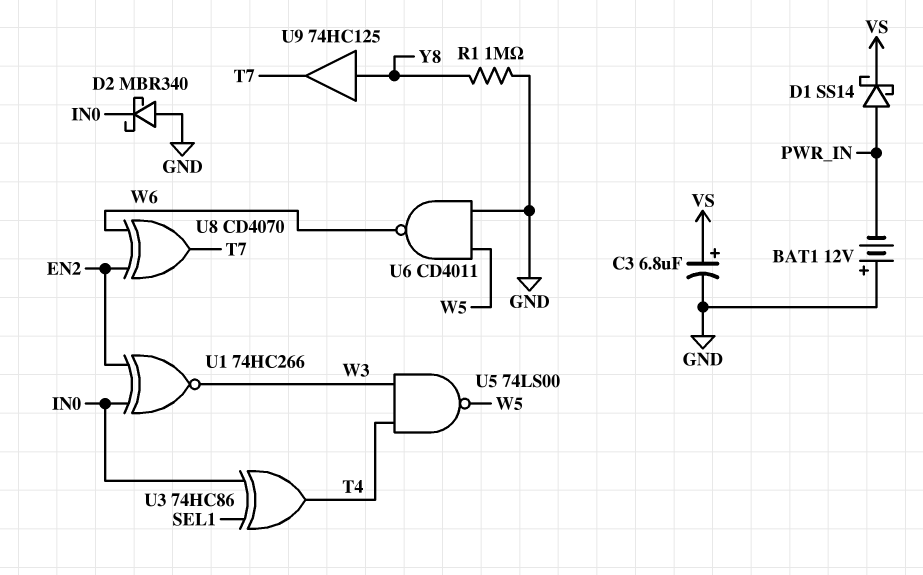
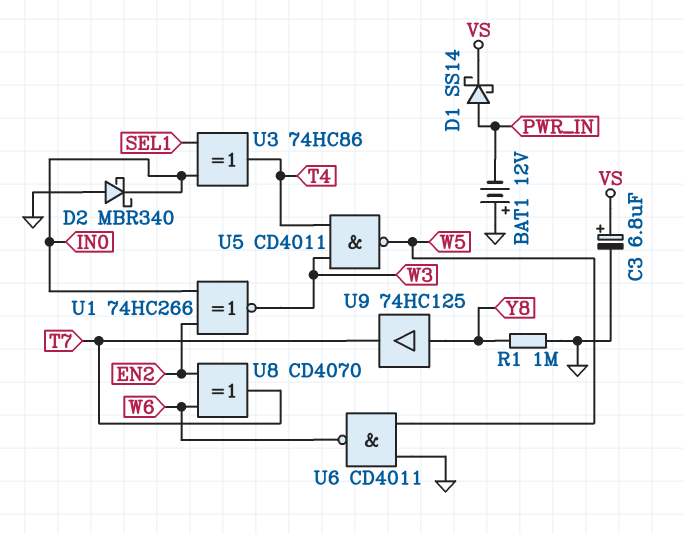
U5: NAND 74LS00 (in T4, in W3, out W5) -> NAND CD4011 (in T4, in W3, out W5)

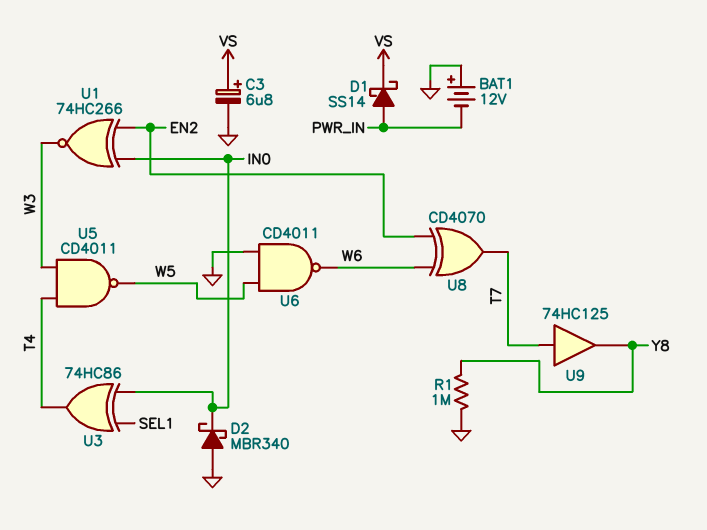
U9: buffer 74HC125 (in Y8, out T7) -> buffer 74HC125 (in T7, out Y8)

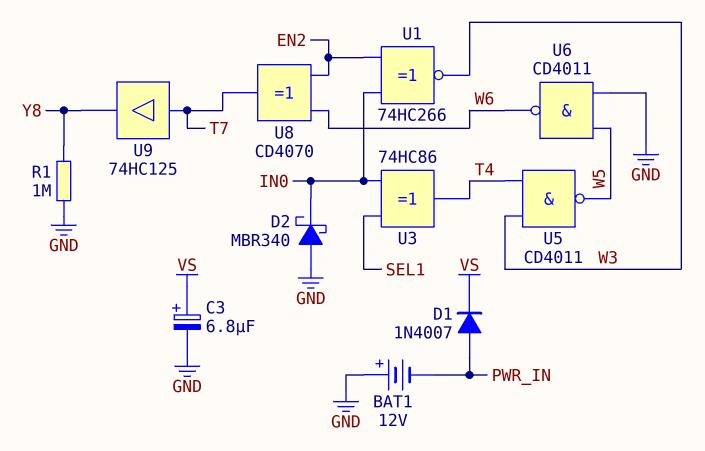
D1: schottky SS14 (A PWR_IN, K VS) -> diode 1N4007 (A PWR_IN, K VS)

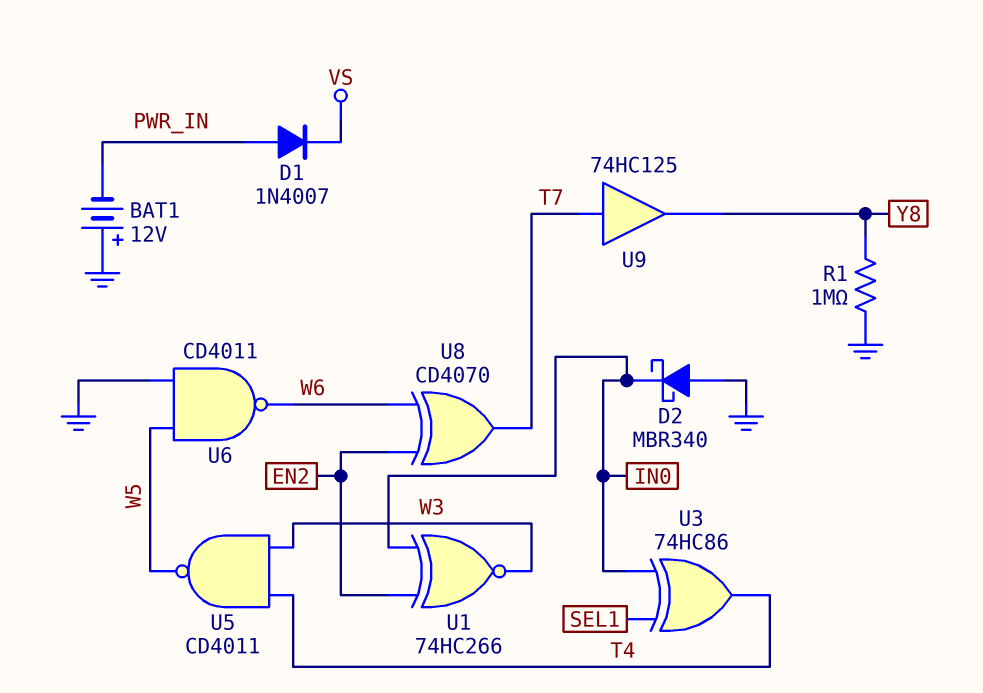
C3: 6.8uF (plus VS, minus GND) -> none

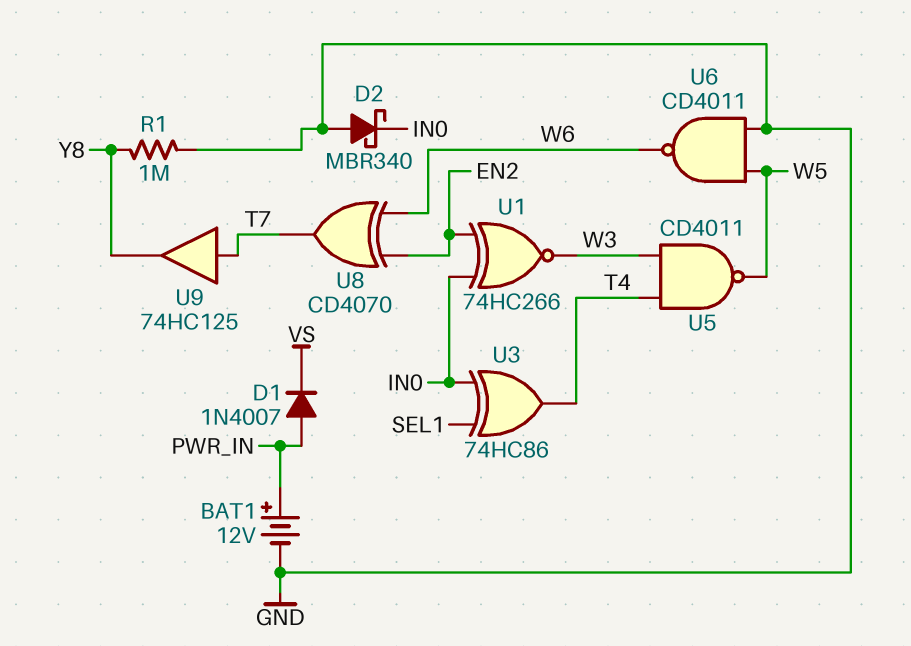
BAT1: 12V (plus GND, minus PWR_IN) -> 12V (plus PWR_IN, minus GND)

